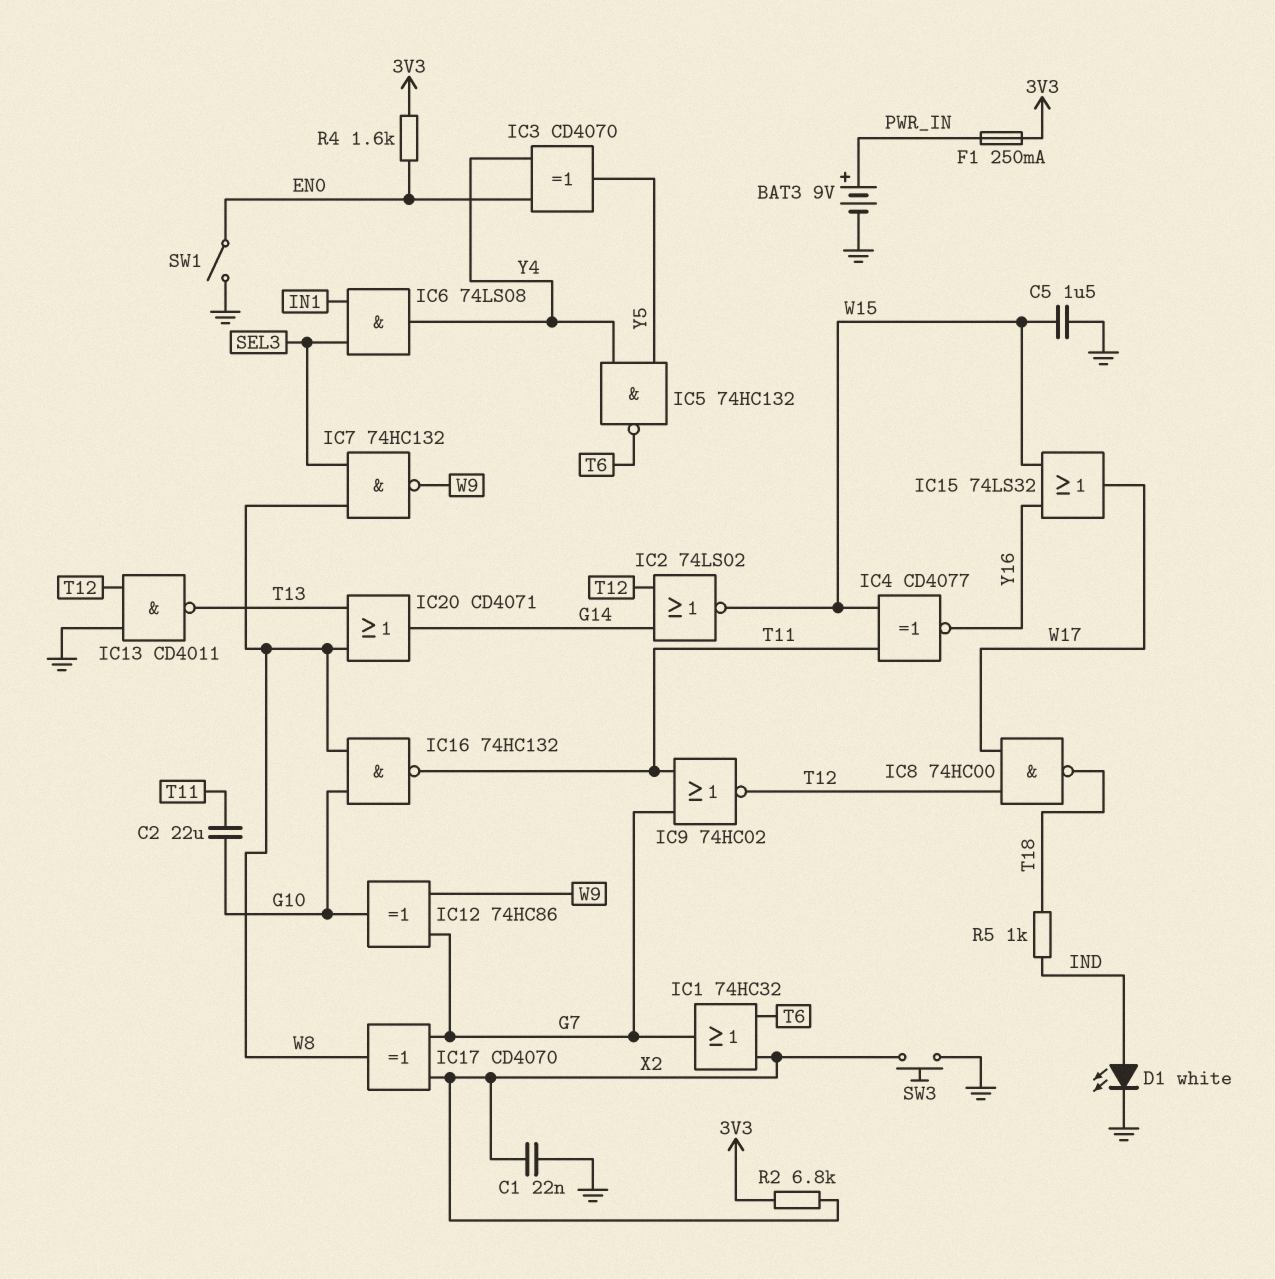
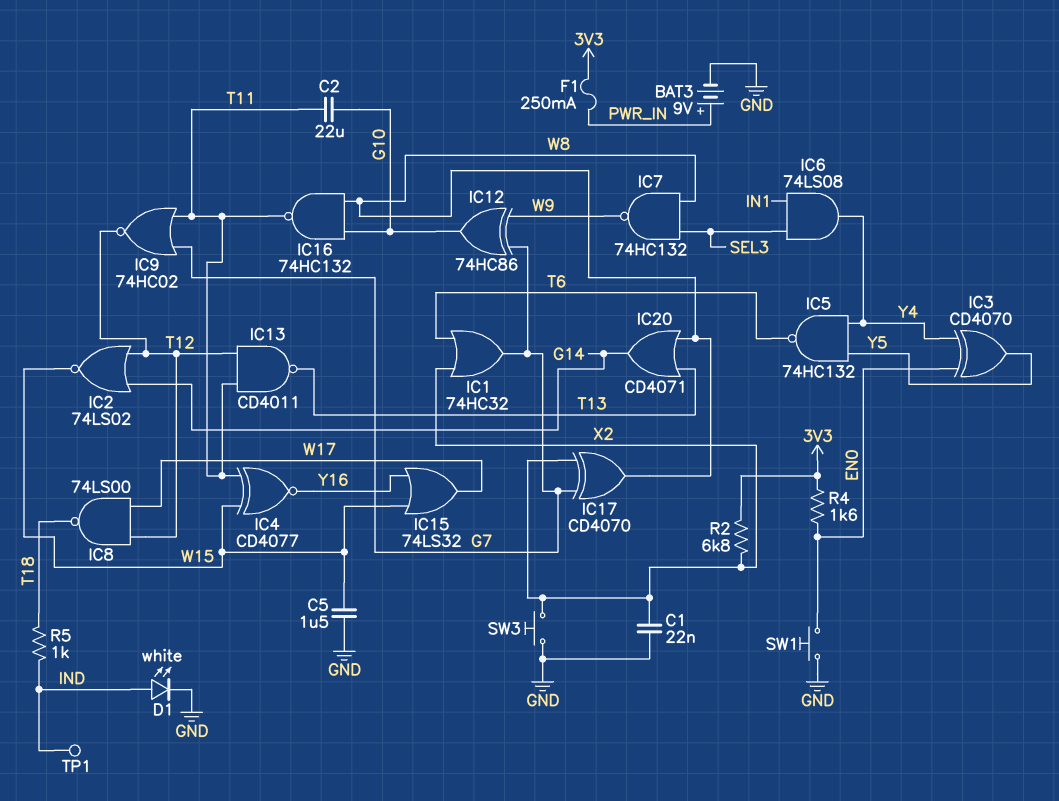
IC8: NAND 74HC00 (in T12, in W17, out T18) -> NAND 74LS00 (in T12, in W17, out T18)
IC13: NAND CD4011 (in GND, in T12, out T13) -> NAND CD4011 (in T11, in T12, out T13)
SW1: switch (EN0, GND) -> button (EN0, GND)
TP1: none -> test point (IND)

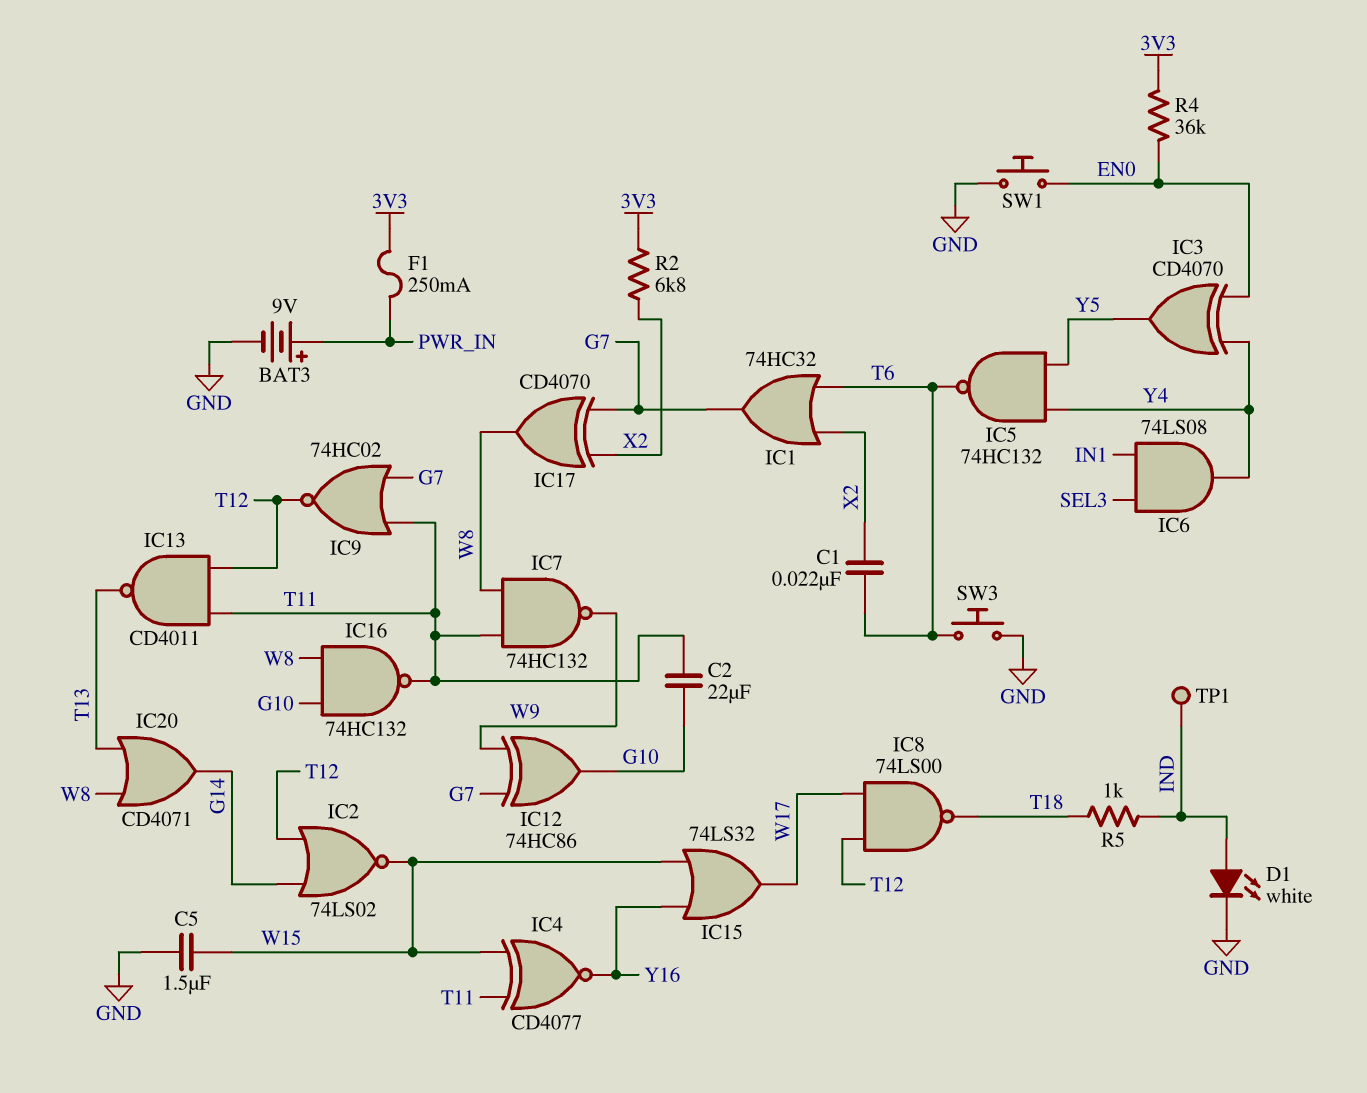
C1: 22nF (GND, X2) -> 22nF (T6, X2)
IC7: NAND 74HC132 (in SEL3, in W8, out W9) -> NAND 74HC132 (in T11, in W8, out W9)
R4: 1.6k (3V3, EN0) -> 36k (3V3, EN0)
SW3: button (GND, X2) -> button (GND, T6)

